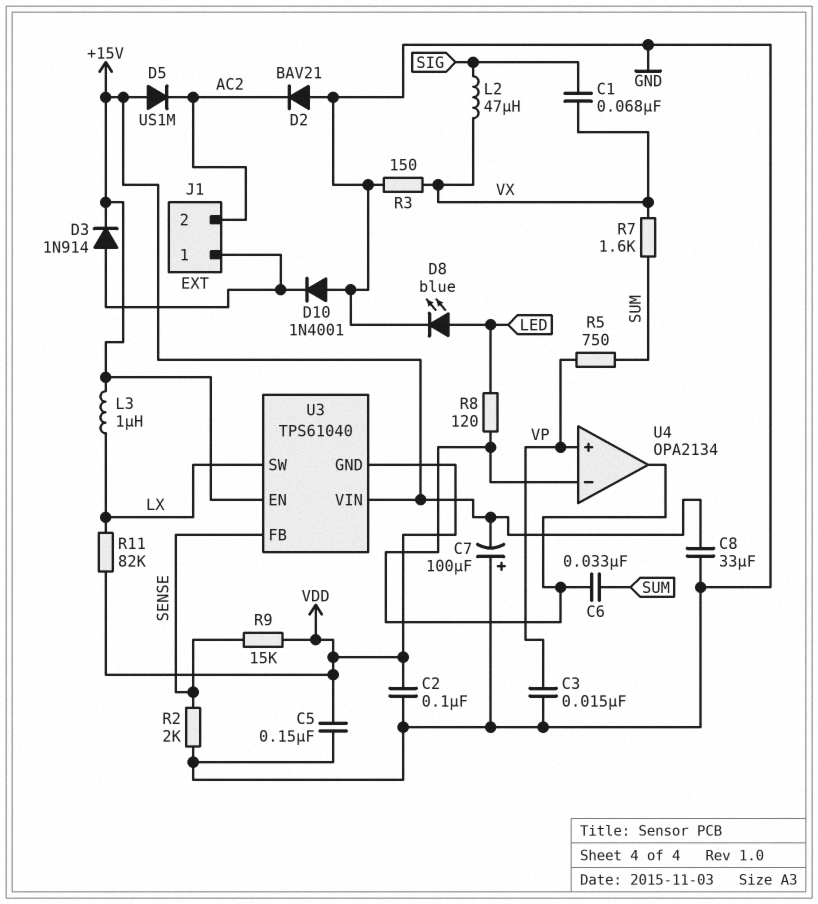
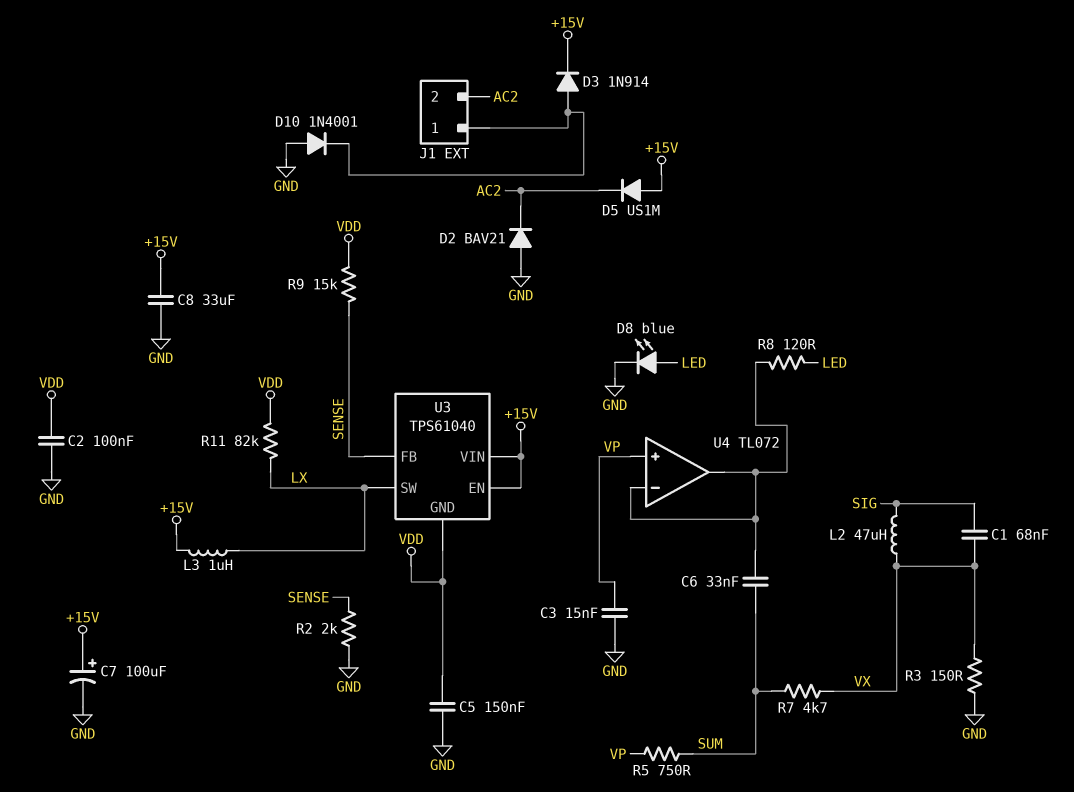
C7: 100uF (plus GND, minus +15V) -> 100uF (plus +15V, minus GND)
R7: 1.6k (SUM, VX) -> 4.7k (SUM, VX)
U4: OPA2134 -> TL072

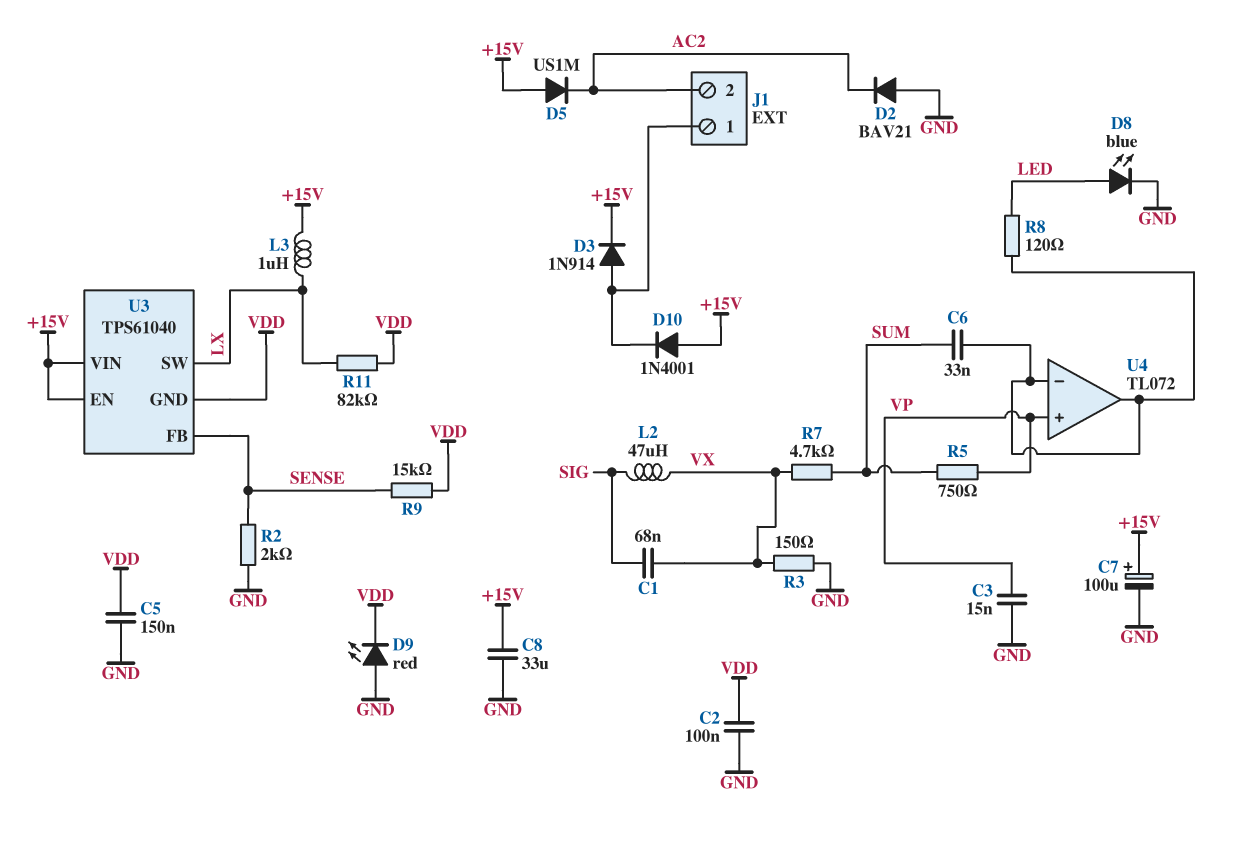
D9: none -> LED red (A GND, K VDD)
D10: diode 1N4001 (A GND, K J1/1) -> diode 1N4001 (A +15V, K J1/1)

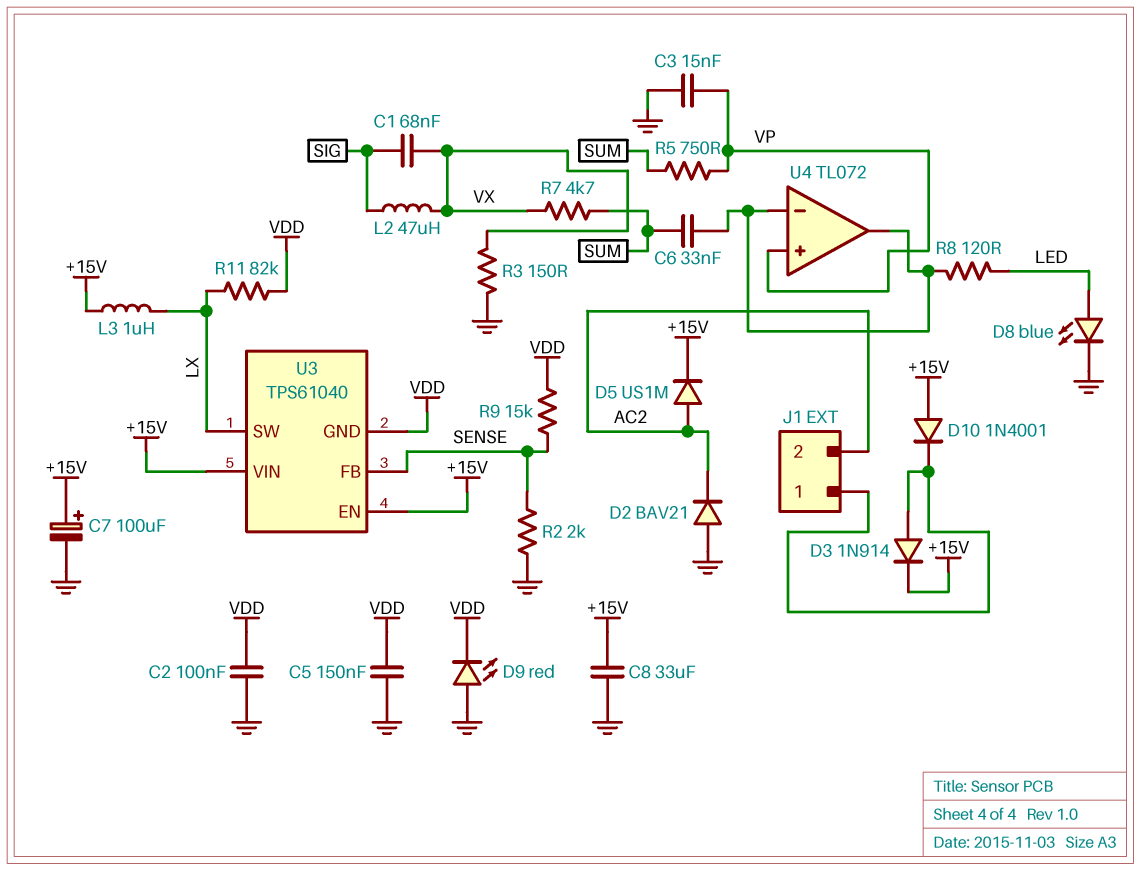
D5: diode US1M (A +15V, K AC2) -> diode US1M (A AC2, K +15V)

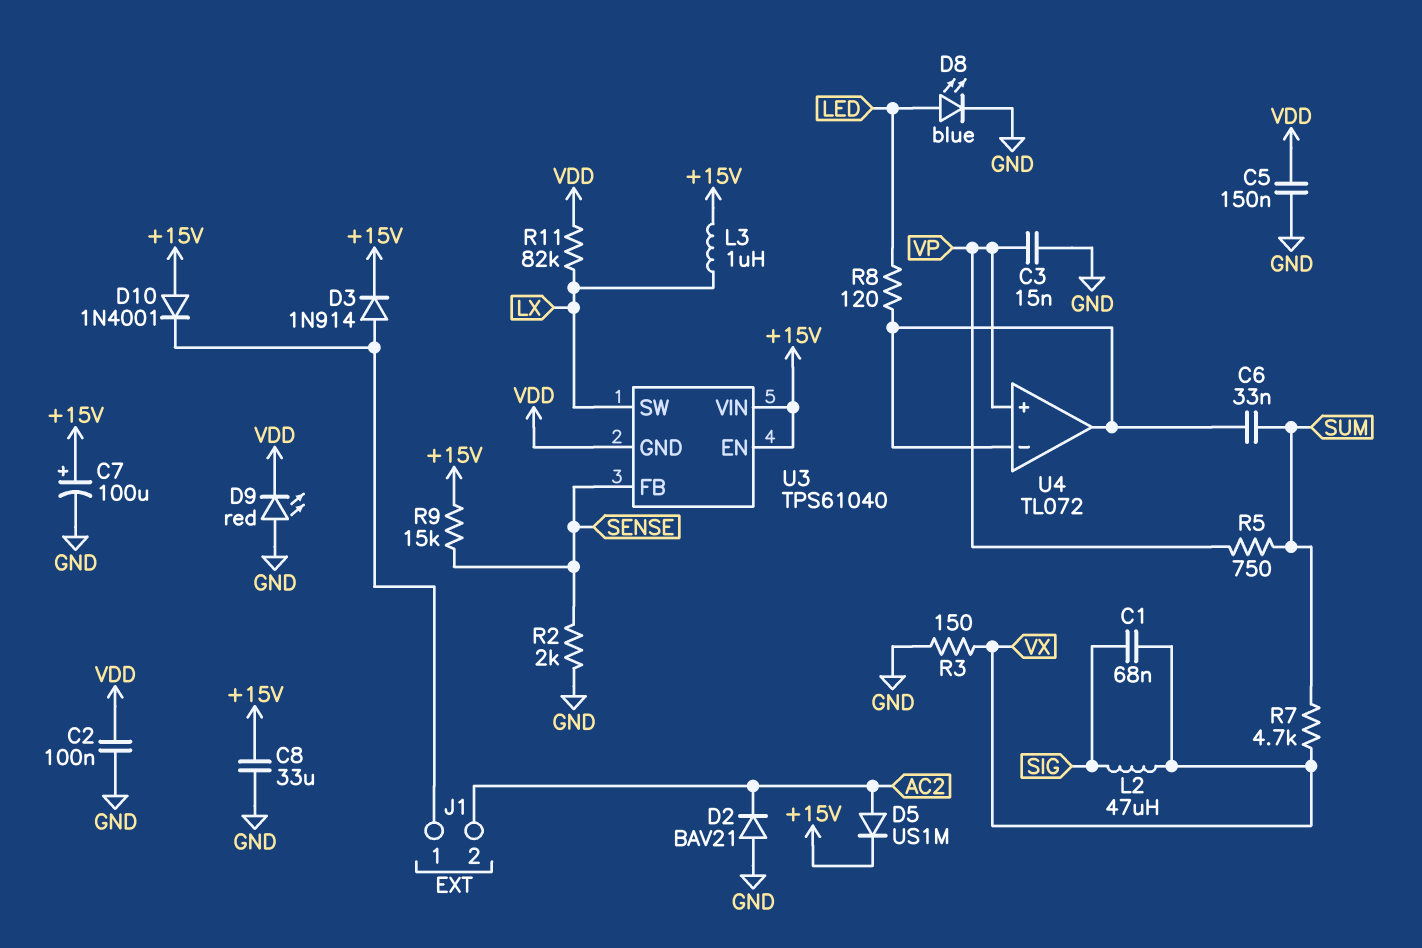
R9: 15k (SENSE, VDD) -> 15k (+15V, SENSE)

